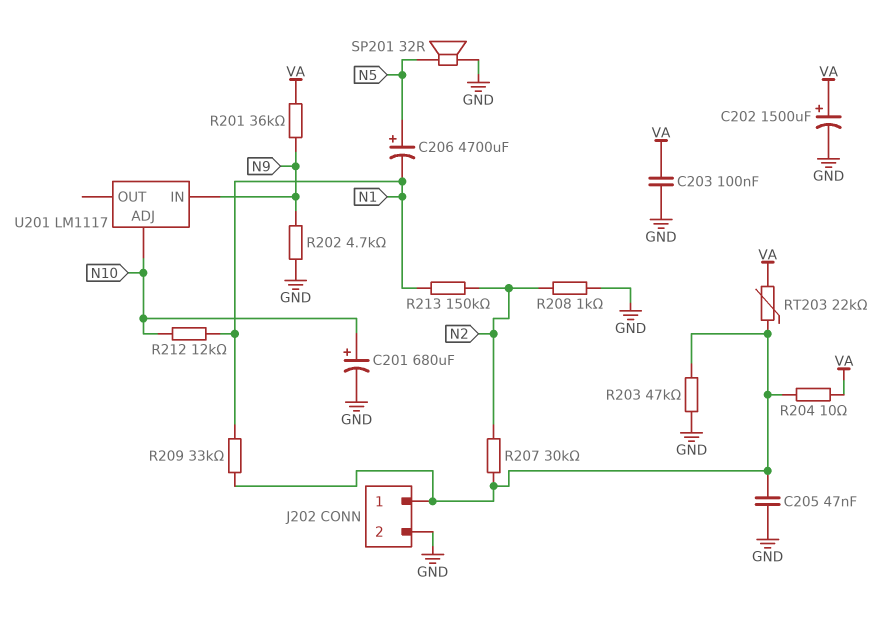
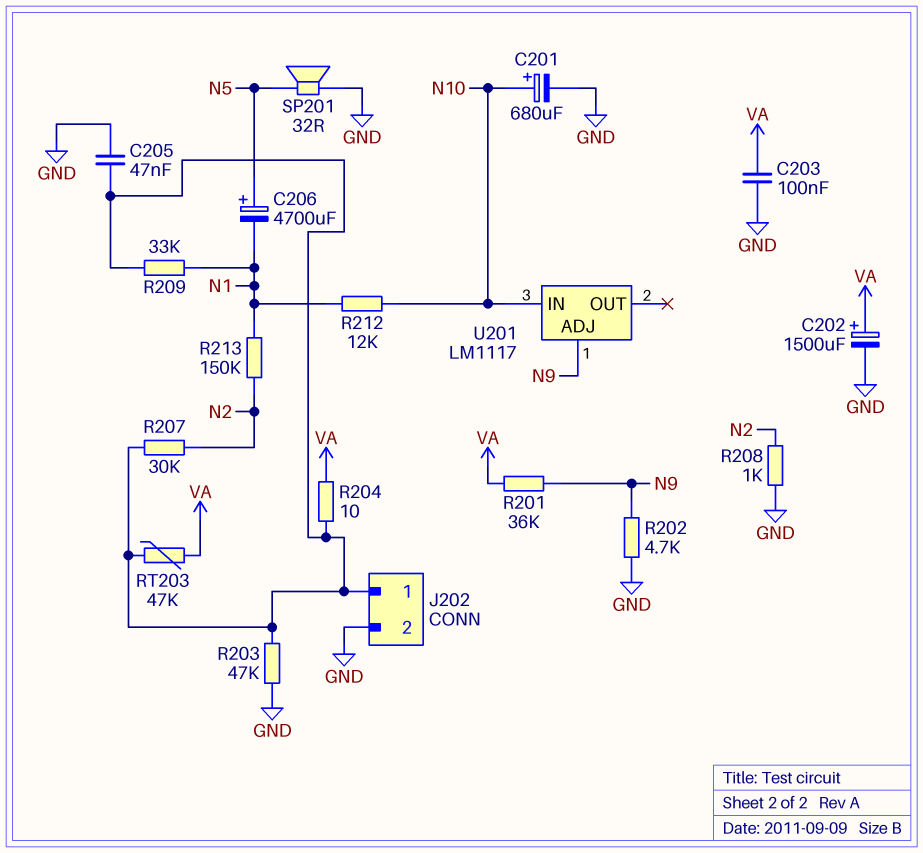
RT203: 22k (J202/1, VA) -> 47k (J202/1, VA)
U201 pin ADJ: N10 -> N9
U201 pin IN: N9 -> N10

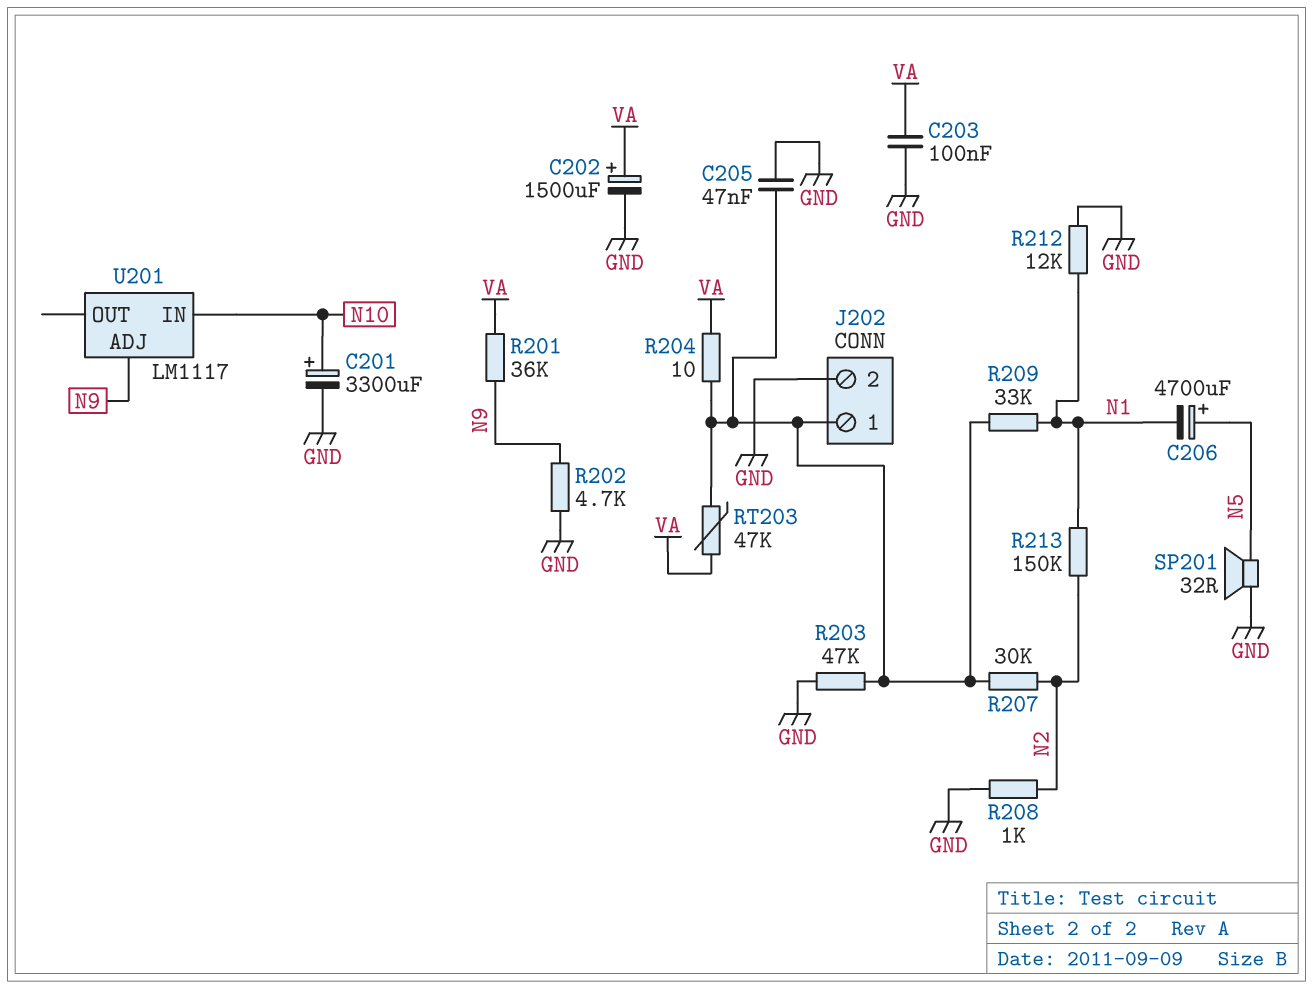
C201: 680uF (plus N10, minus GND) -> 3300uF (plus N10, minus GND)
R212: 12k (N1, N10) -> 12k (GND, N1)

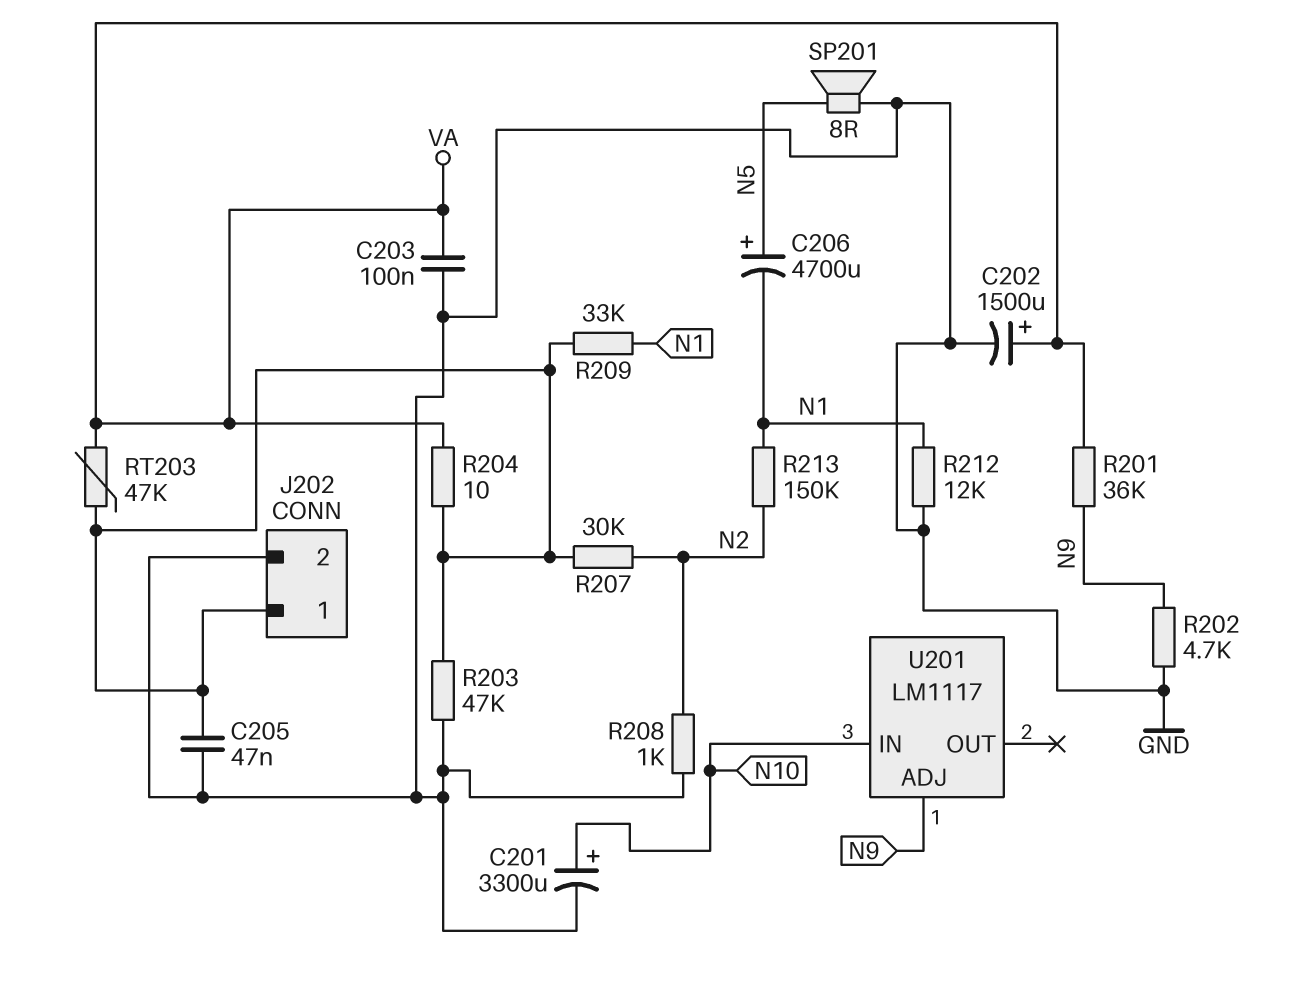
SP201: speaker 32R (GND, N5) -> speaker 8R (GND, N5)

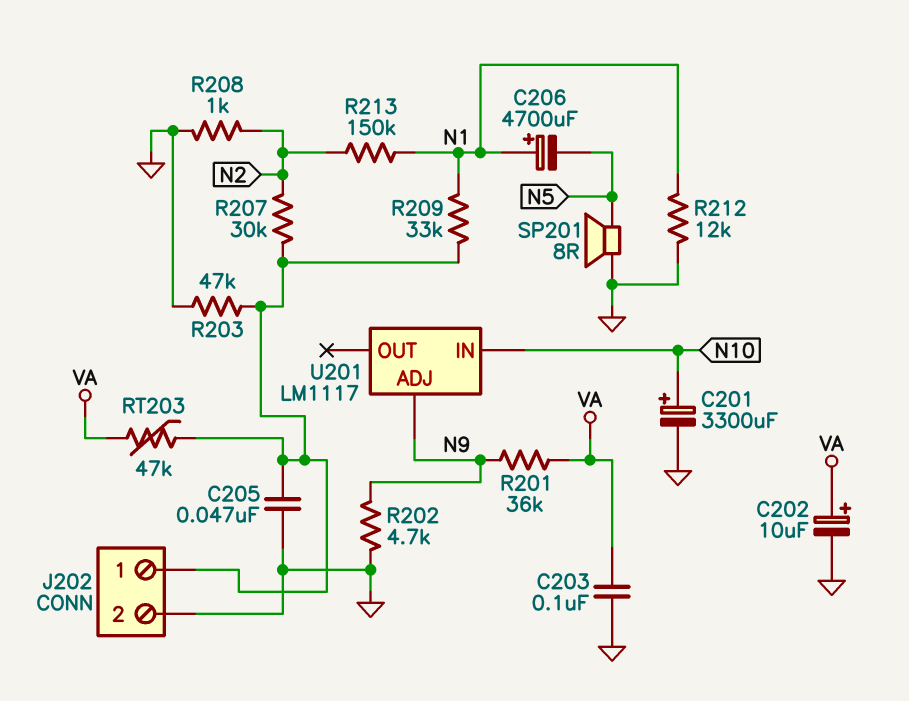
C202: 1500uF (plus VA, minus GND) -> 10uF (plus VA, minus GND)
C206: 4700uF (plus N5, minus N1) -> 4700uF (plus N1, minus N5)
R204: 10 (J202/1, VA) -> none

